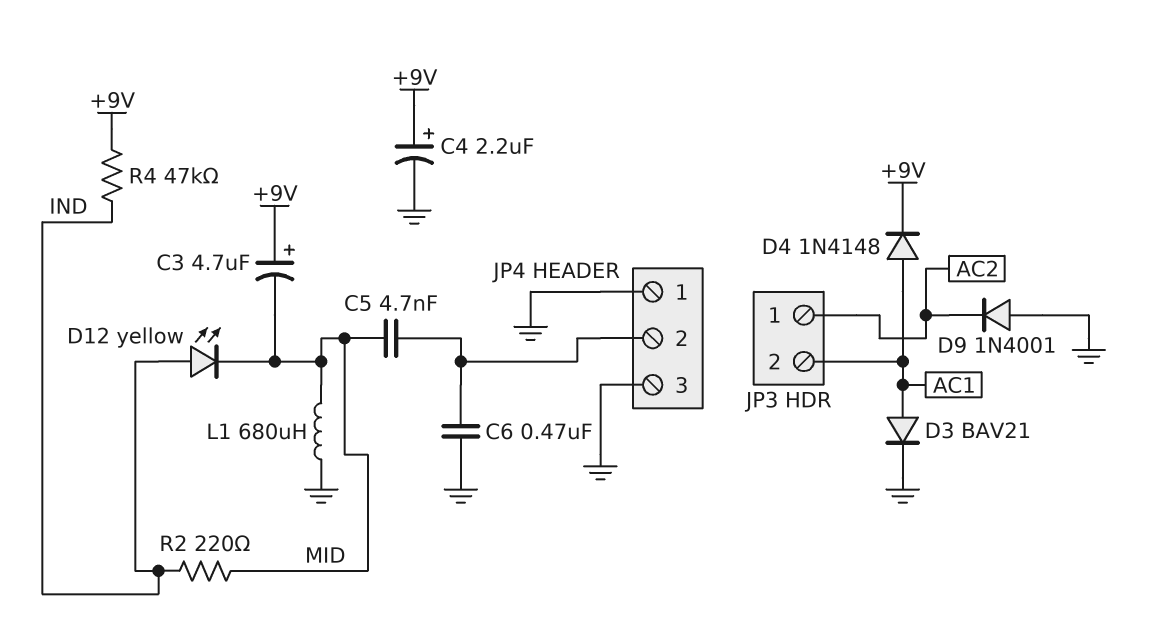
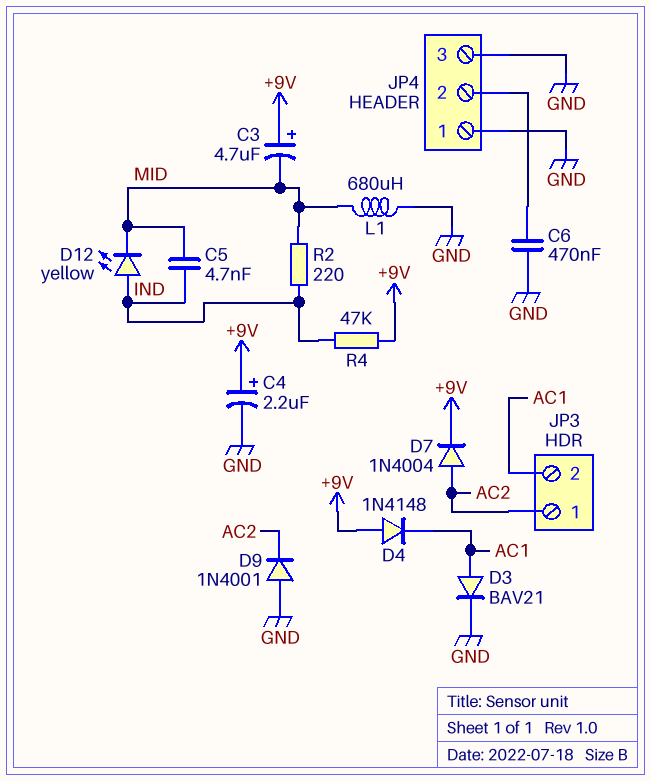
C5: 4.7nF (JP4/2, MID) -> 4.7nF (IND, MID)
D4: diode 1N4148 (A AC1, K +9V) -> diode 1N4148 (A +9V, K AC1)
D7: none -> diode 1N4004 (A AC2, K +9V)

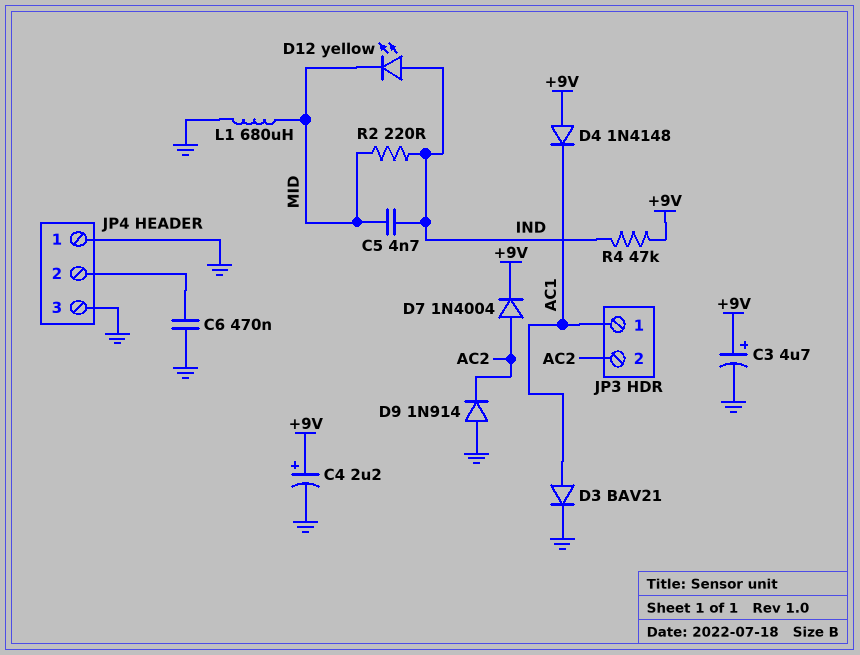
C3: 4.7uF (plus +9V, minus MID) -> 4.7uF (plus +9V, minus GND)
D9: diode 1N4001 (A GND, K AC2) -> diode 1N914 (A GND, K AC2)
JP3 pin 1: AC2 -> AC1
JP3 pin 2: AC1 -> AC2

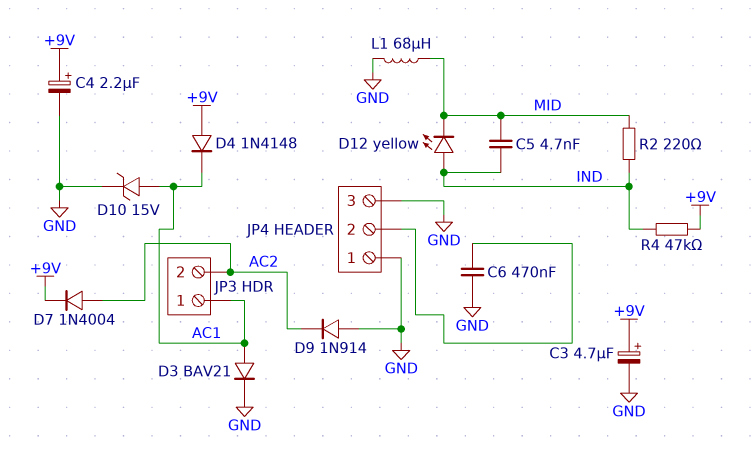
D10: none -> zener 15V (A AC1, K GND)
L1: 680uH (GND, MID) -> 68uH (GND, MID)

